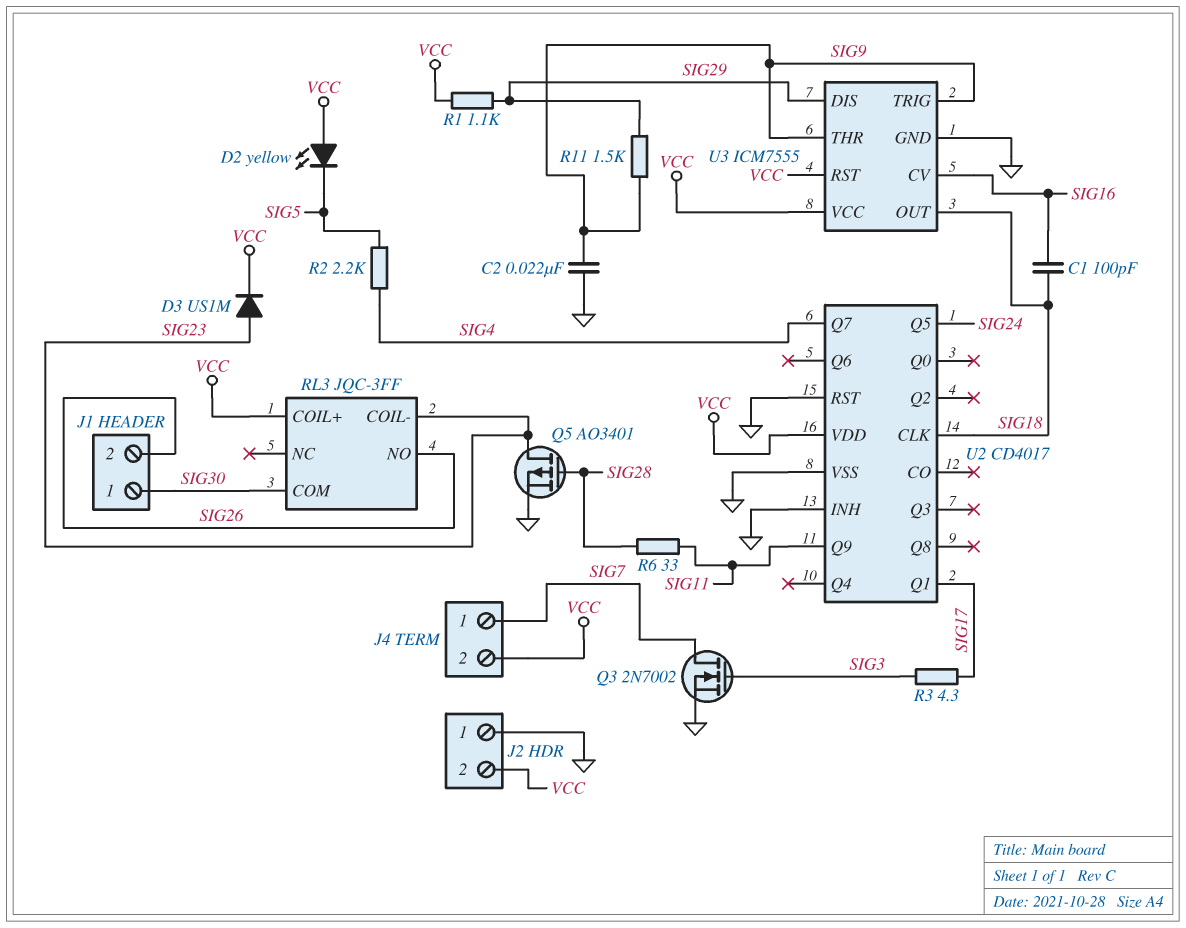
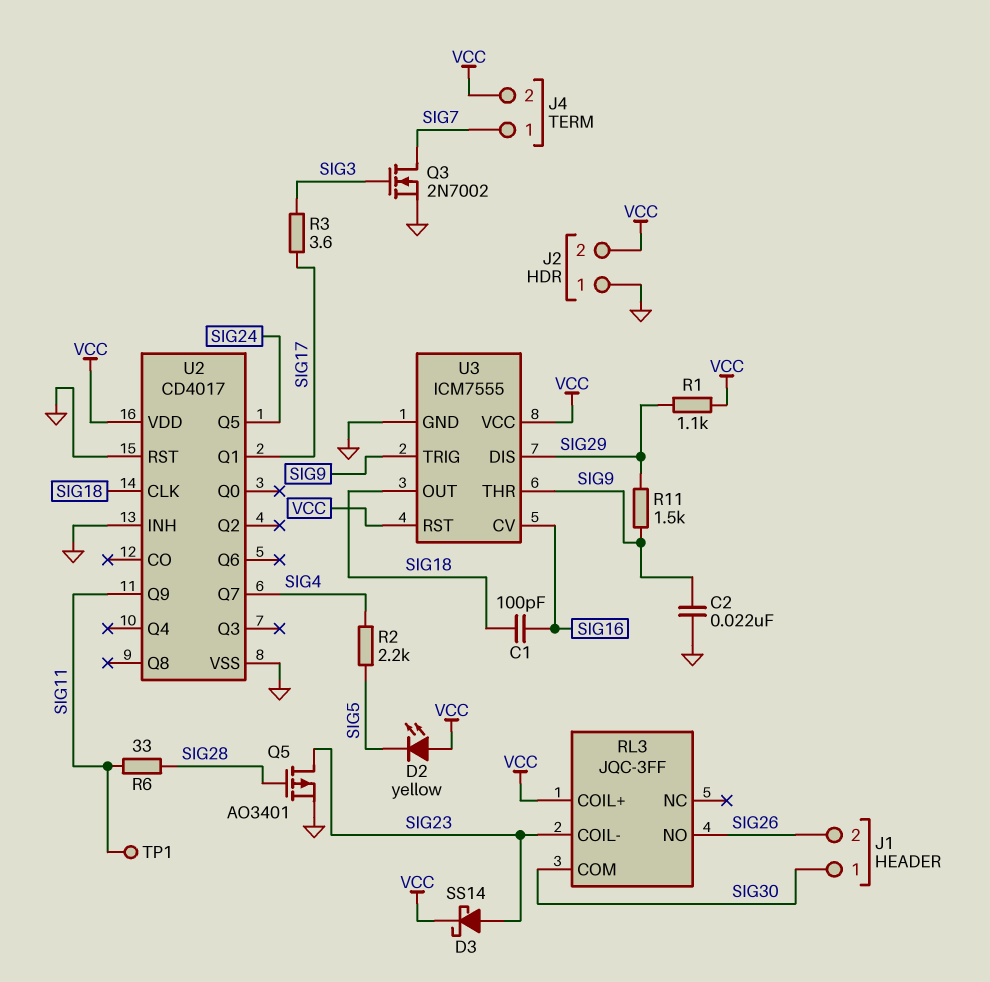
D3: diode US1M (A SIG23, K VCC) -> schottky SS14 (A SIG23, K VCC)
R3: 4.3 (SIG3, SIG17) -> 3.6 (SIG3, SIG17)
TP1: none -> test point (SIG11)

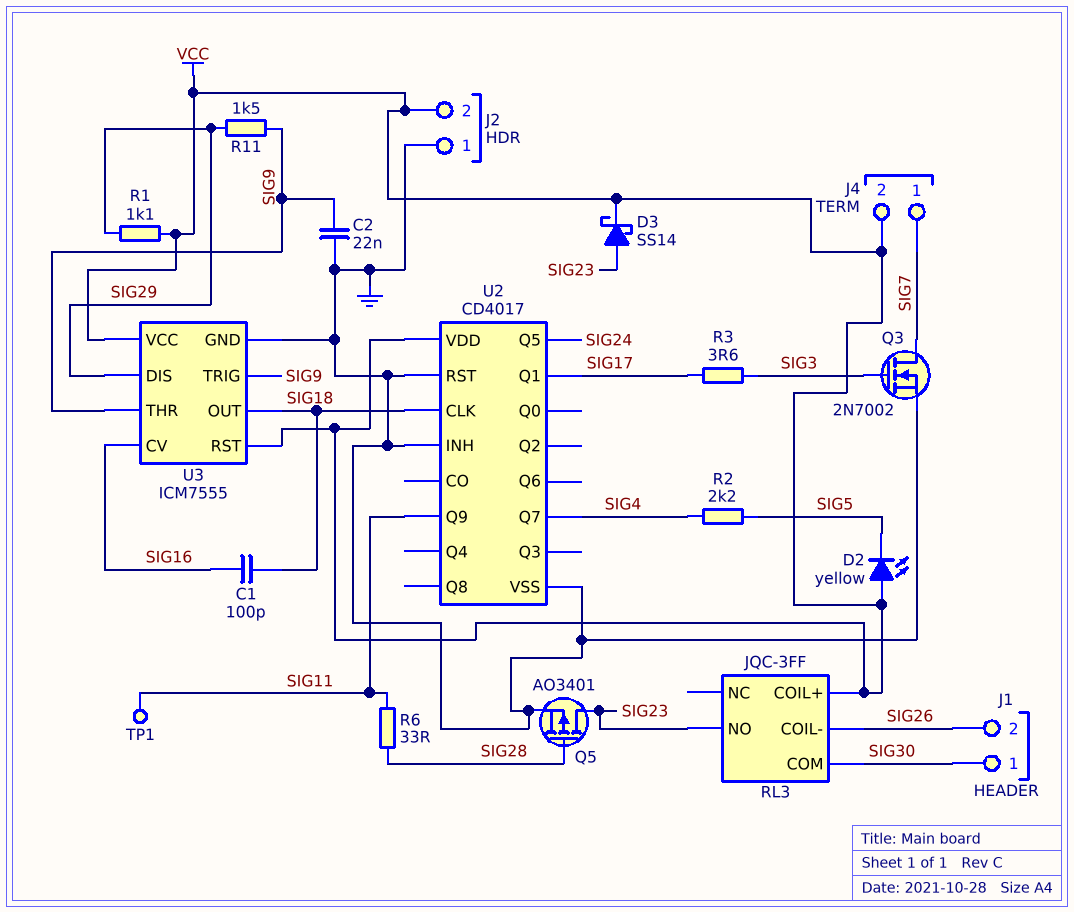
RL3 pin COIL-: SIG23 -> SIG26
RL3 pin NO: SIG26 -> SIG23

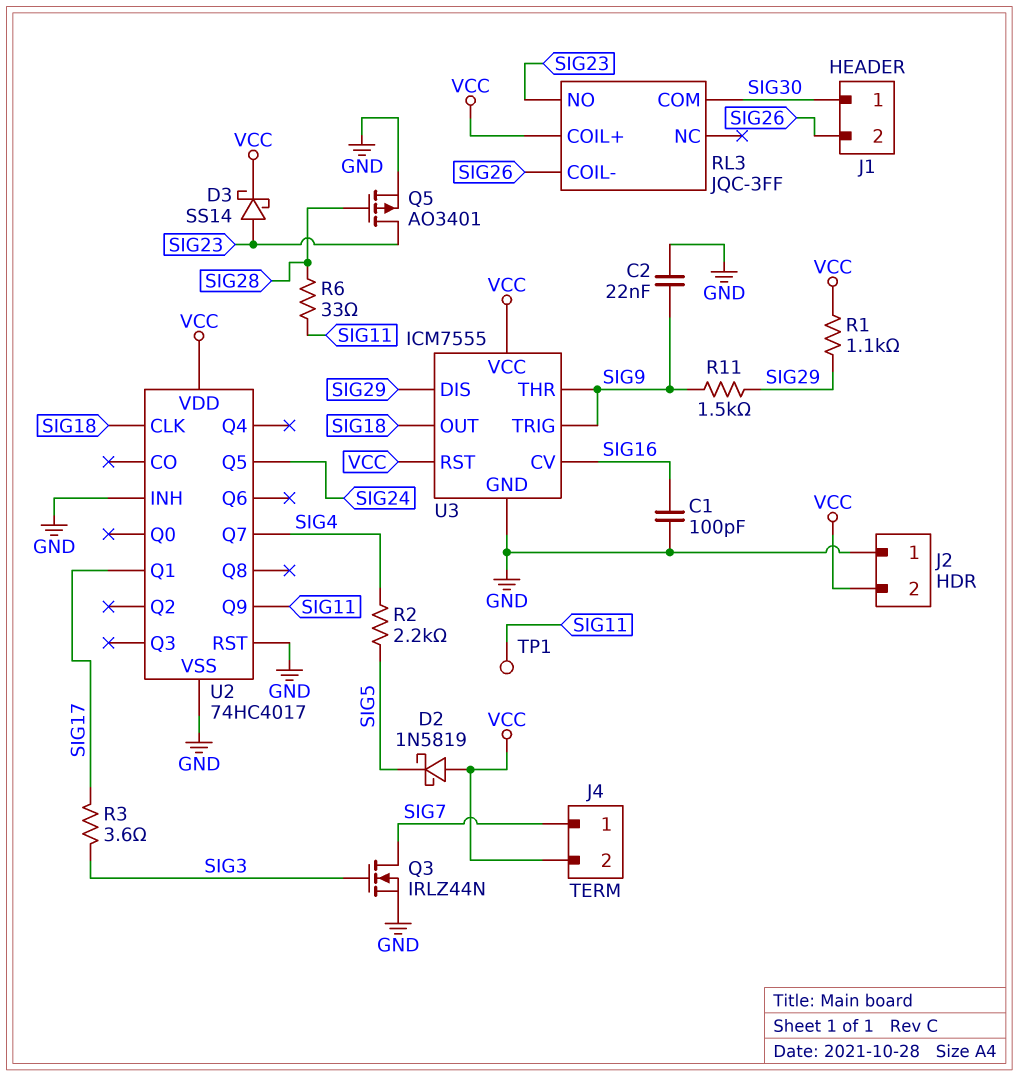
C1: 100pF (SIG16, SIG18) -> 100pF (GND, SIG16)
D2: LED yellow (A VCC, K SIG5) -> schottky 1N5819 (A VCC, K SIG5)
Q3: NMOS 2N7002 (G SIG3, D SIG7, S GND) -> NMOS IRLZ44N (G SIG3, D SIG7, S GND)
U2: CD4017 -> 74HC4017

